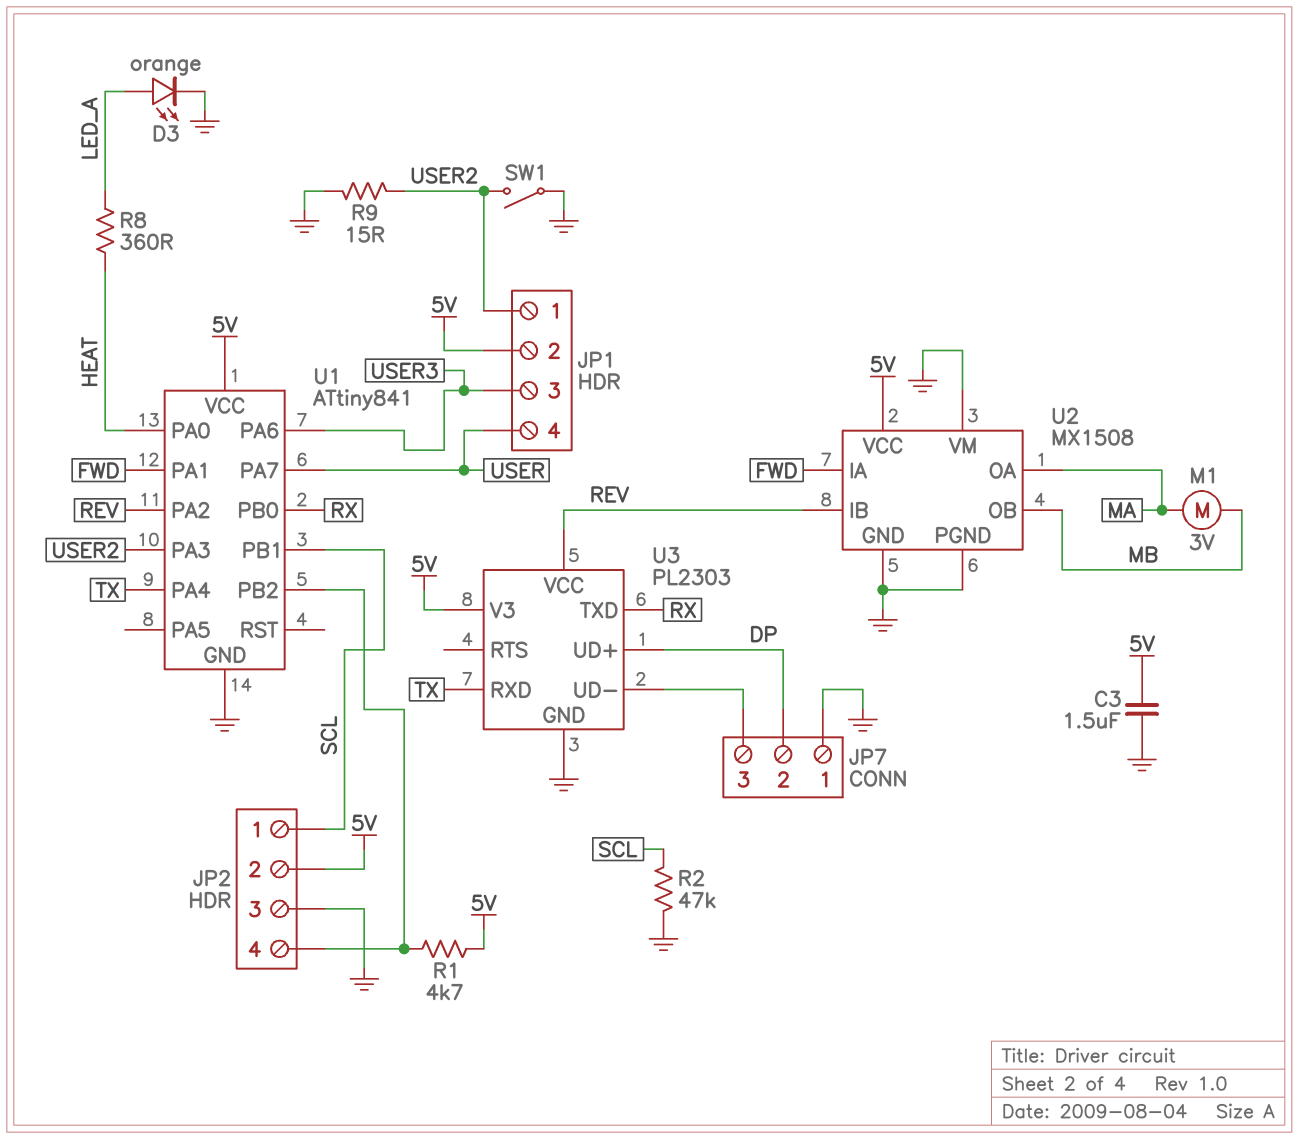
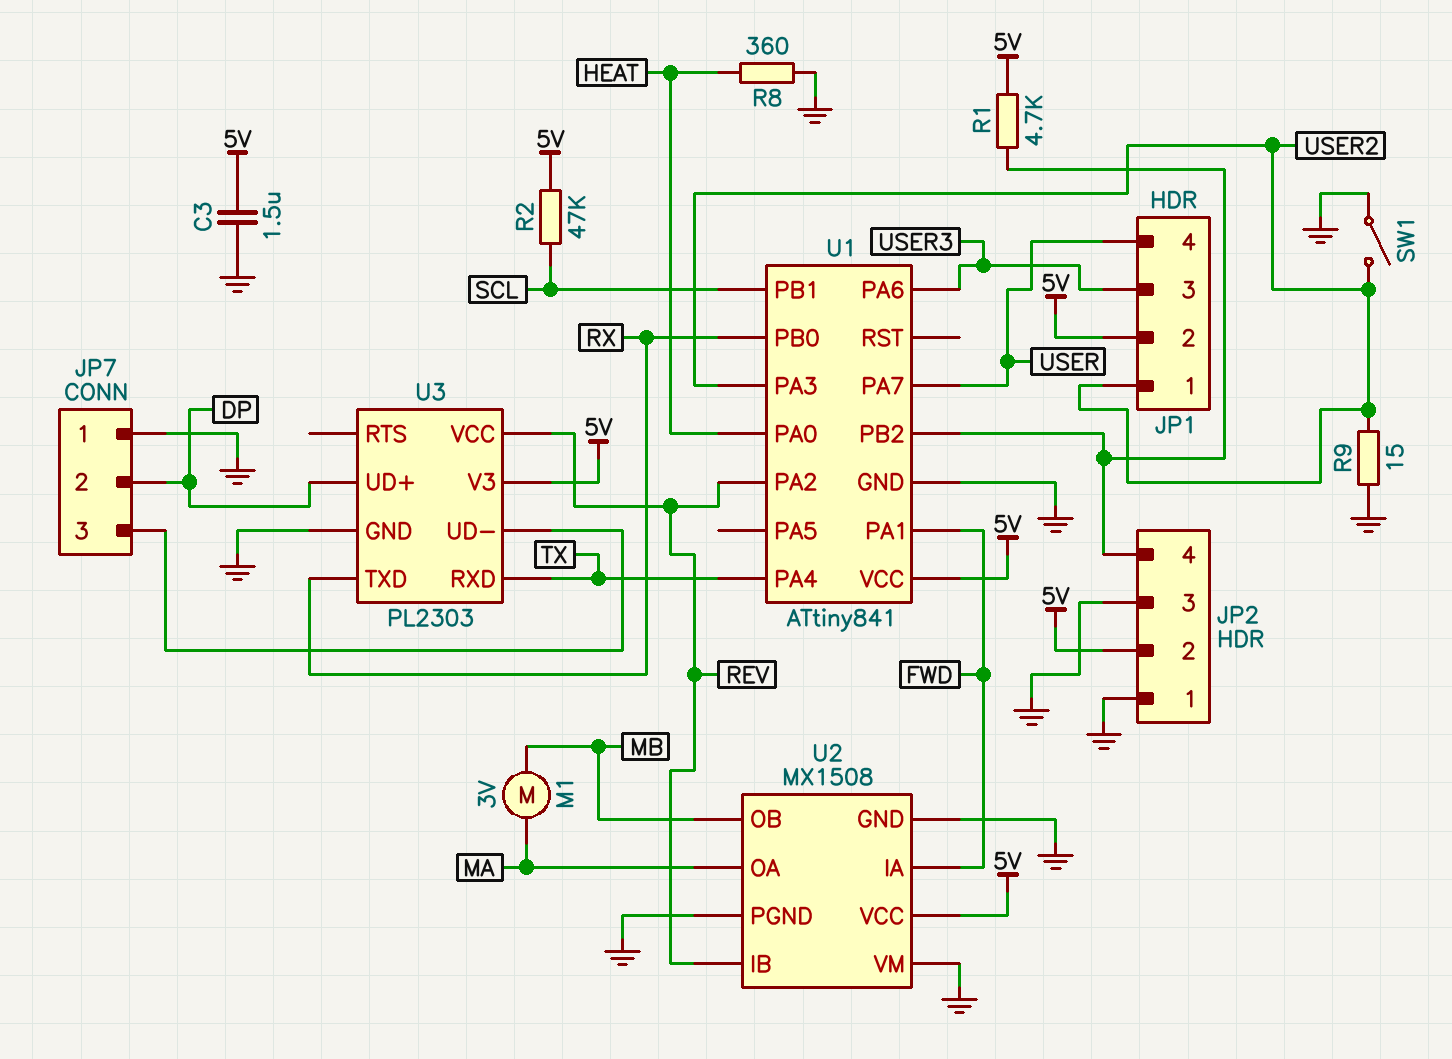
D3: LED orange (A LED_A, K GND) -> none
JP2 pin 1: SCL -> GND
R2: 47k (GND, SCL) -> 47k (5V, SCL)
R8: 360 (HEAT, LED_A) -> 360 (GND, HEAT)

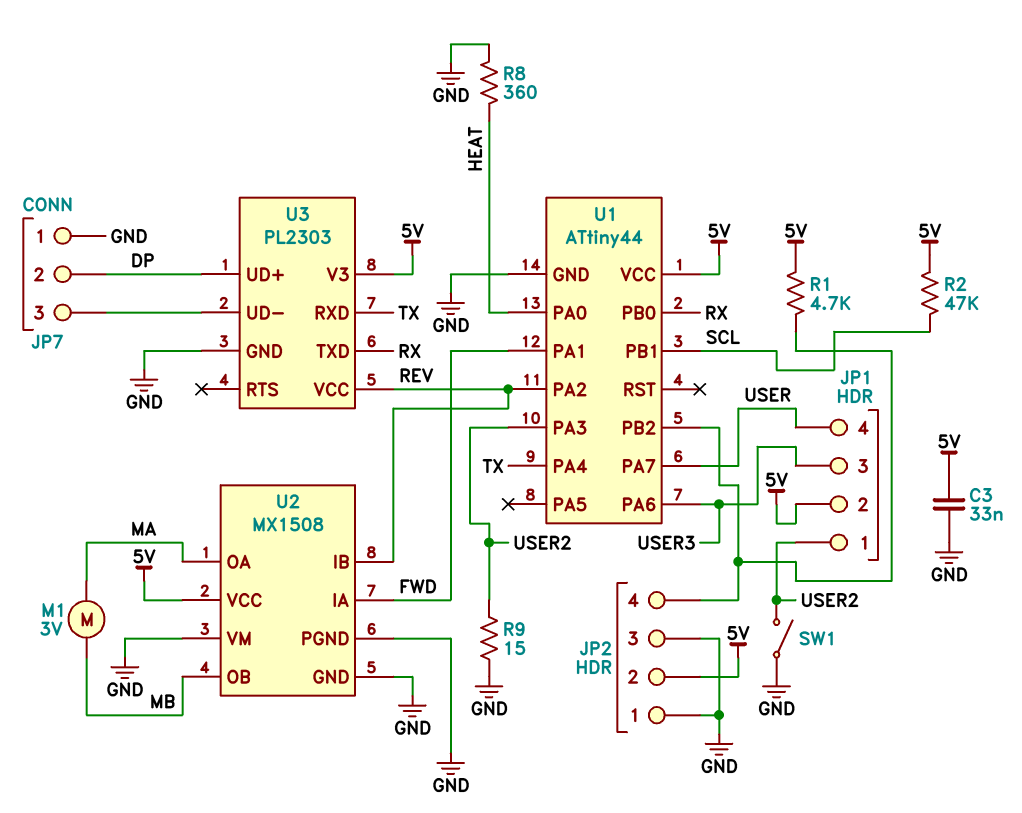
C3: 1.5uF (5V, GND) -> 33nF (5V, GND)
U1: ATtiny841 -> ATtiny44

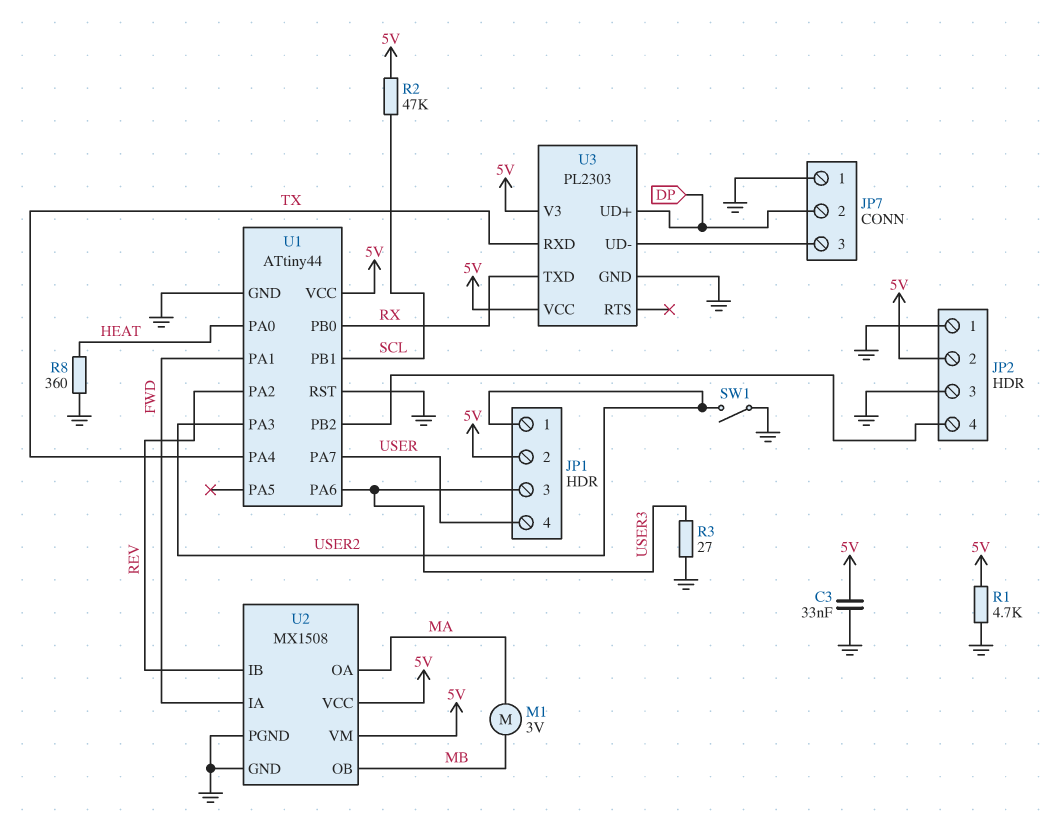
R1: 4.7k (5V, JP2/4) -> 4.7k (5V, GND)
R3: none -> 27 (GND, USER3)
R9: 15 (GND, USER2) -> none
U1 pin RST: none -> GND
U2 pin VM: GND -> 5V
U3 pin VCC: REV -> 5V

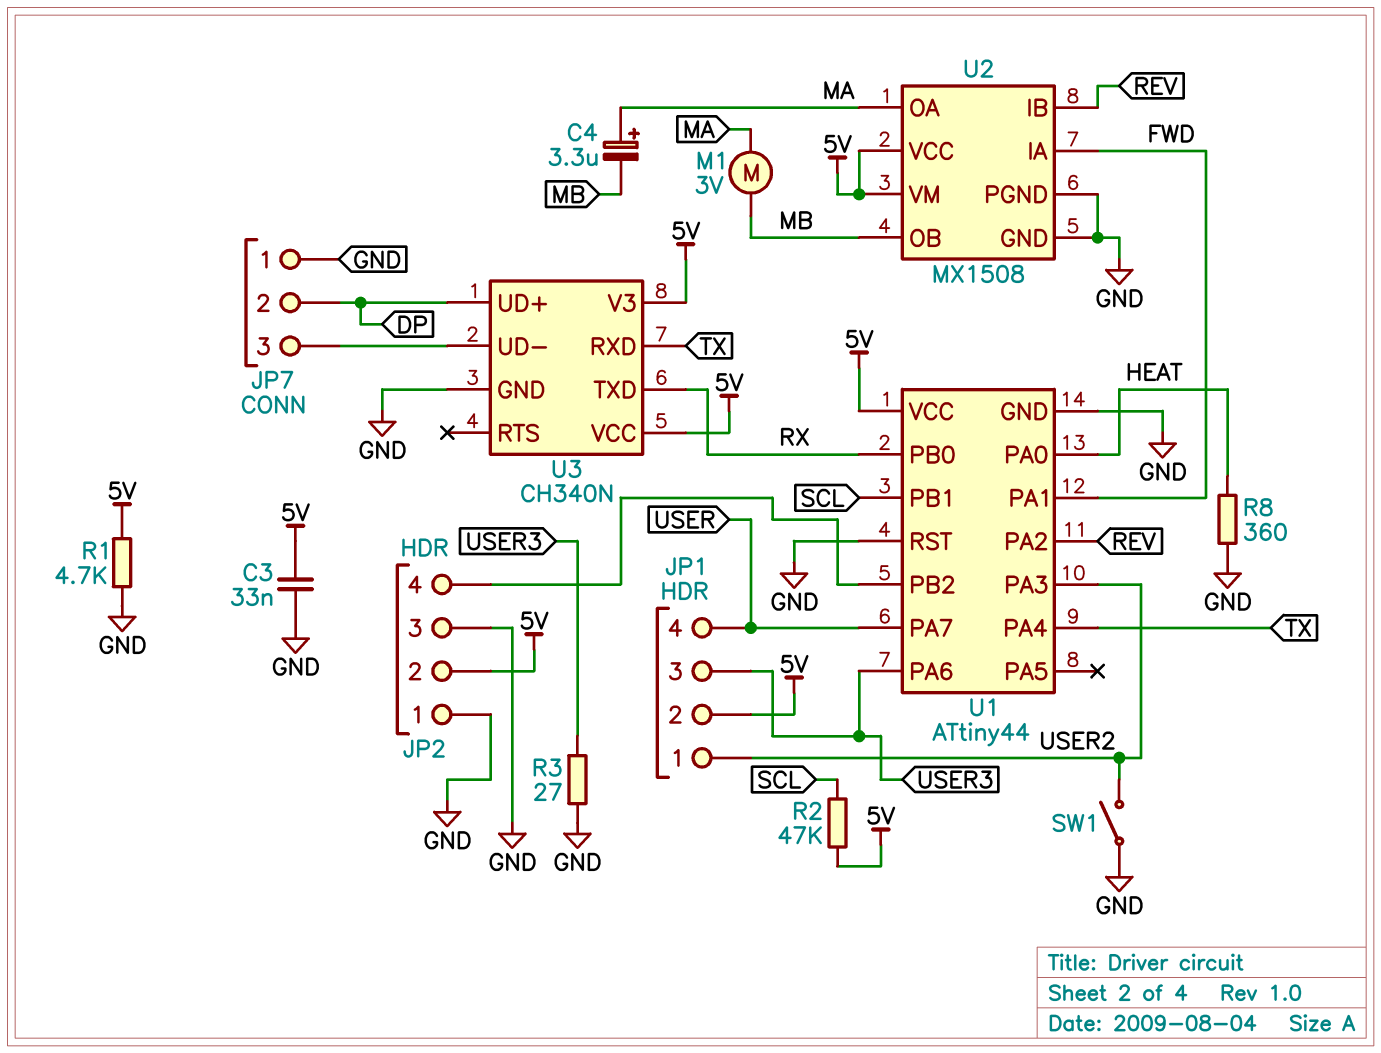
C4: none -> 3.3uF (plus MA, minus MB)
U3: PL2303 -> CH340N

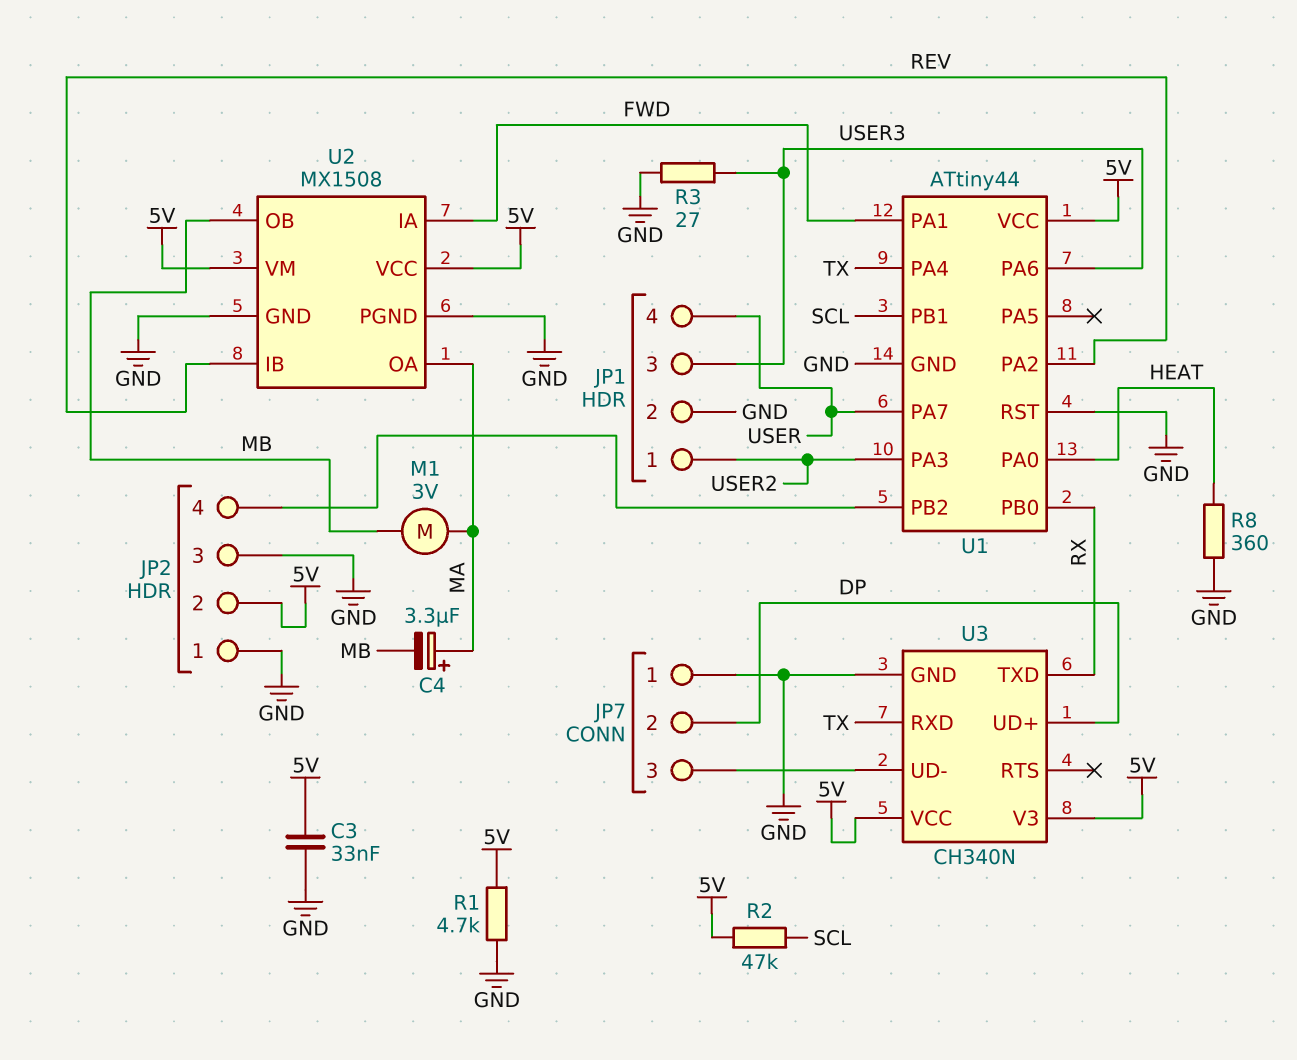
JP1 pin 2: 5V -> GND
SW1: switch (GND, USER2) -> none

